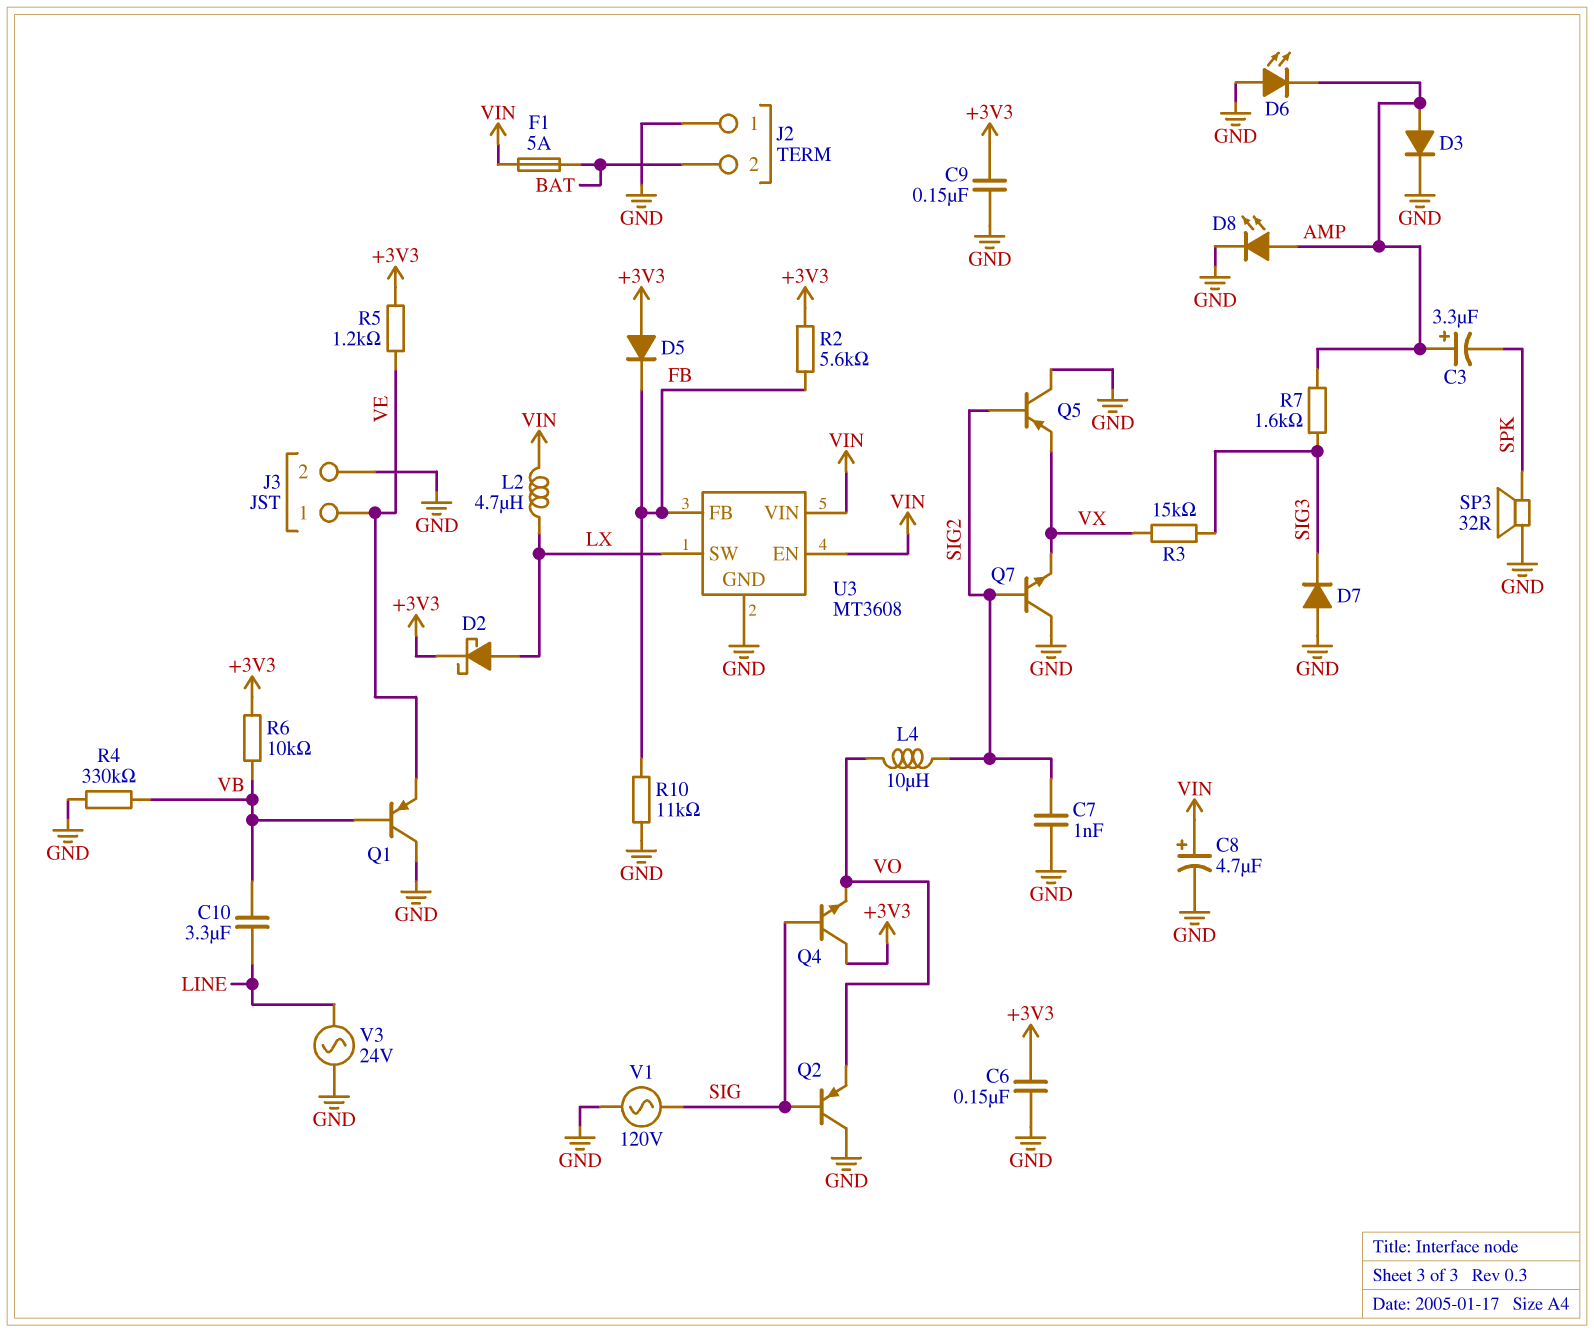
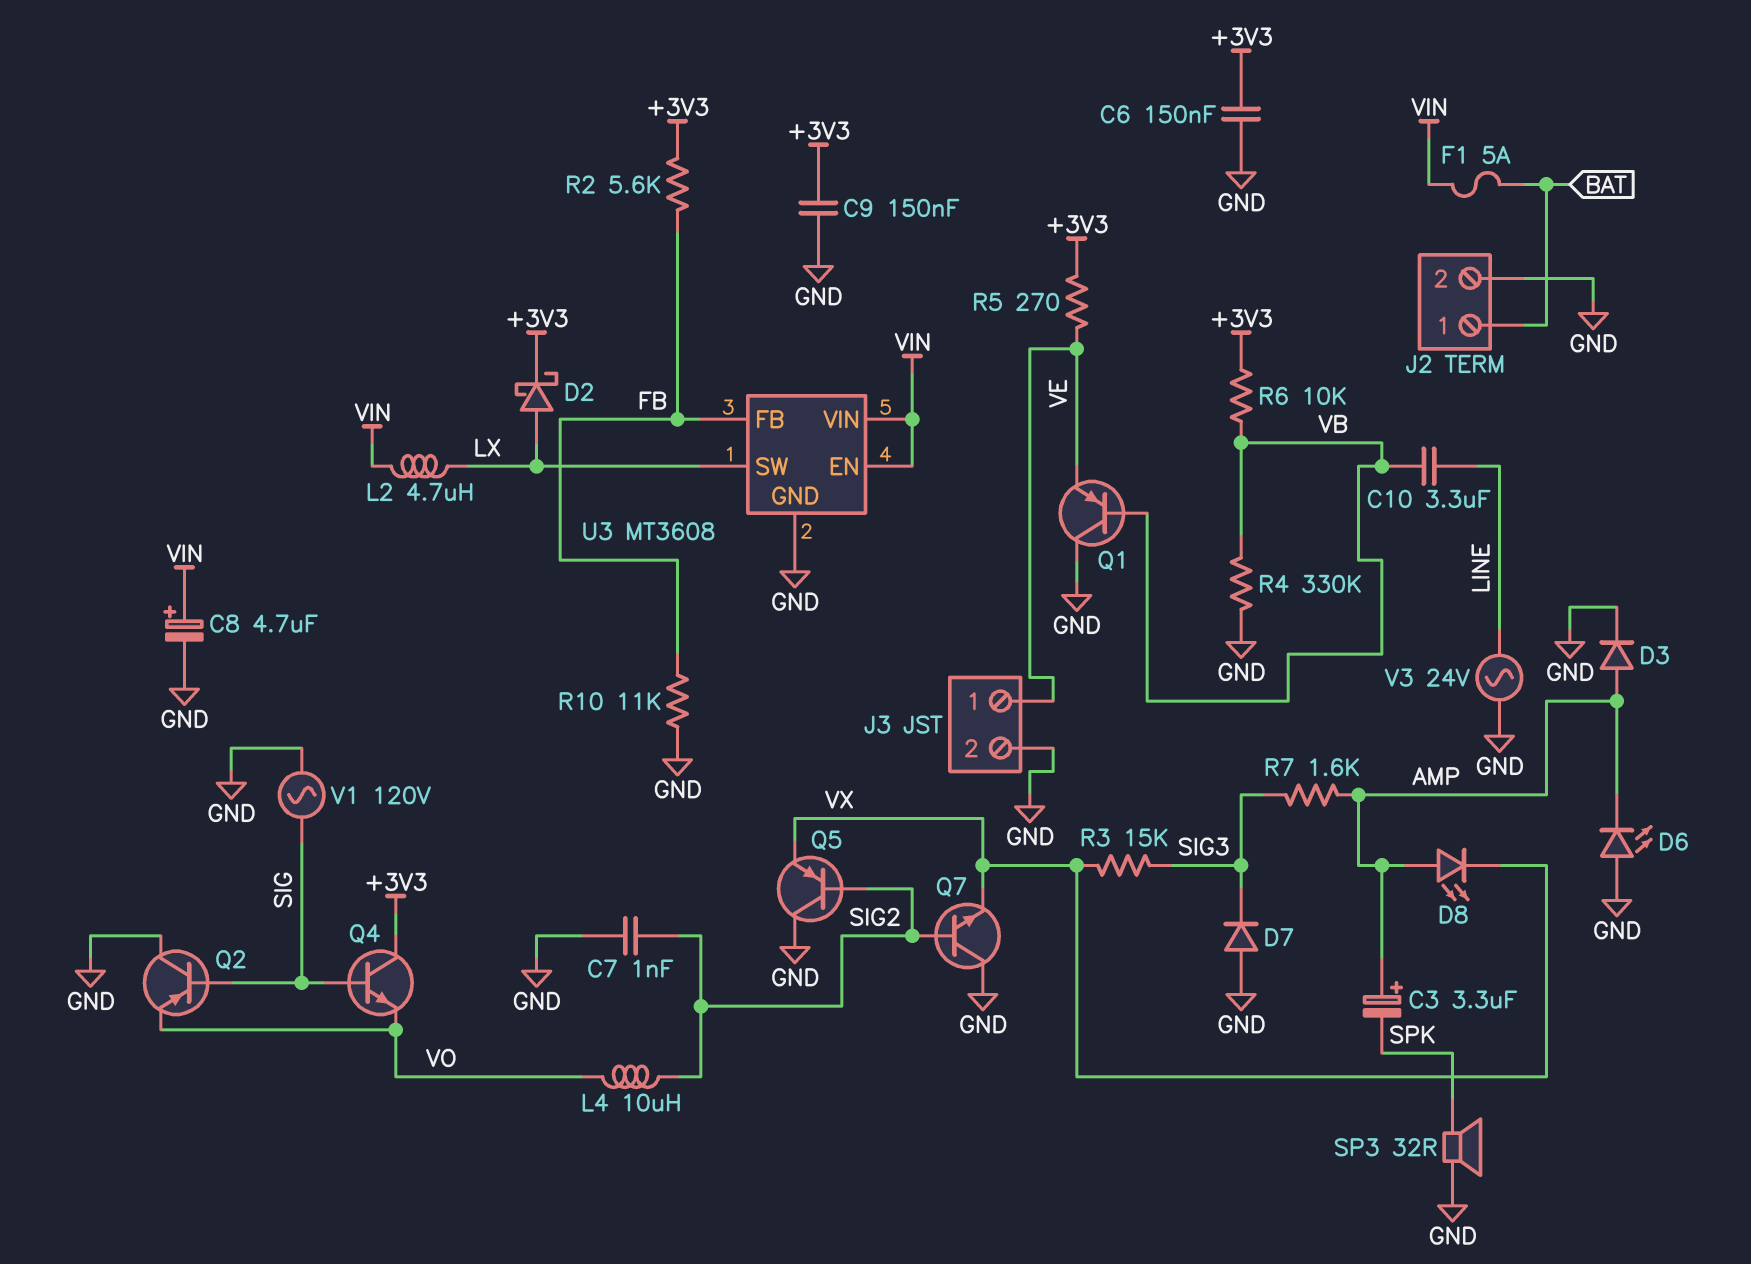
D5: diode (A +3V3, K FB) -> none
D8: LED (A AMP, K GND) -> LED (A AMP, K VX)
J2 pin 1: GND -> BAT
J2 pin 2: BAT -> GND
R5: 1.2k (+3V3, VE) -> 270 (+3V3, VE)

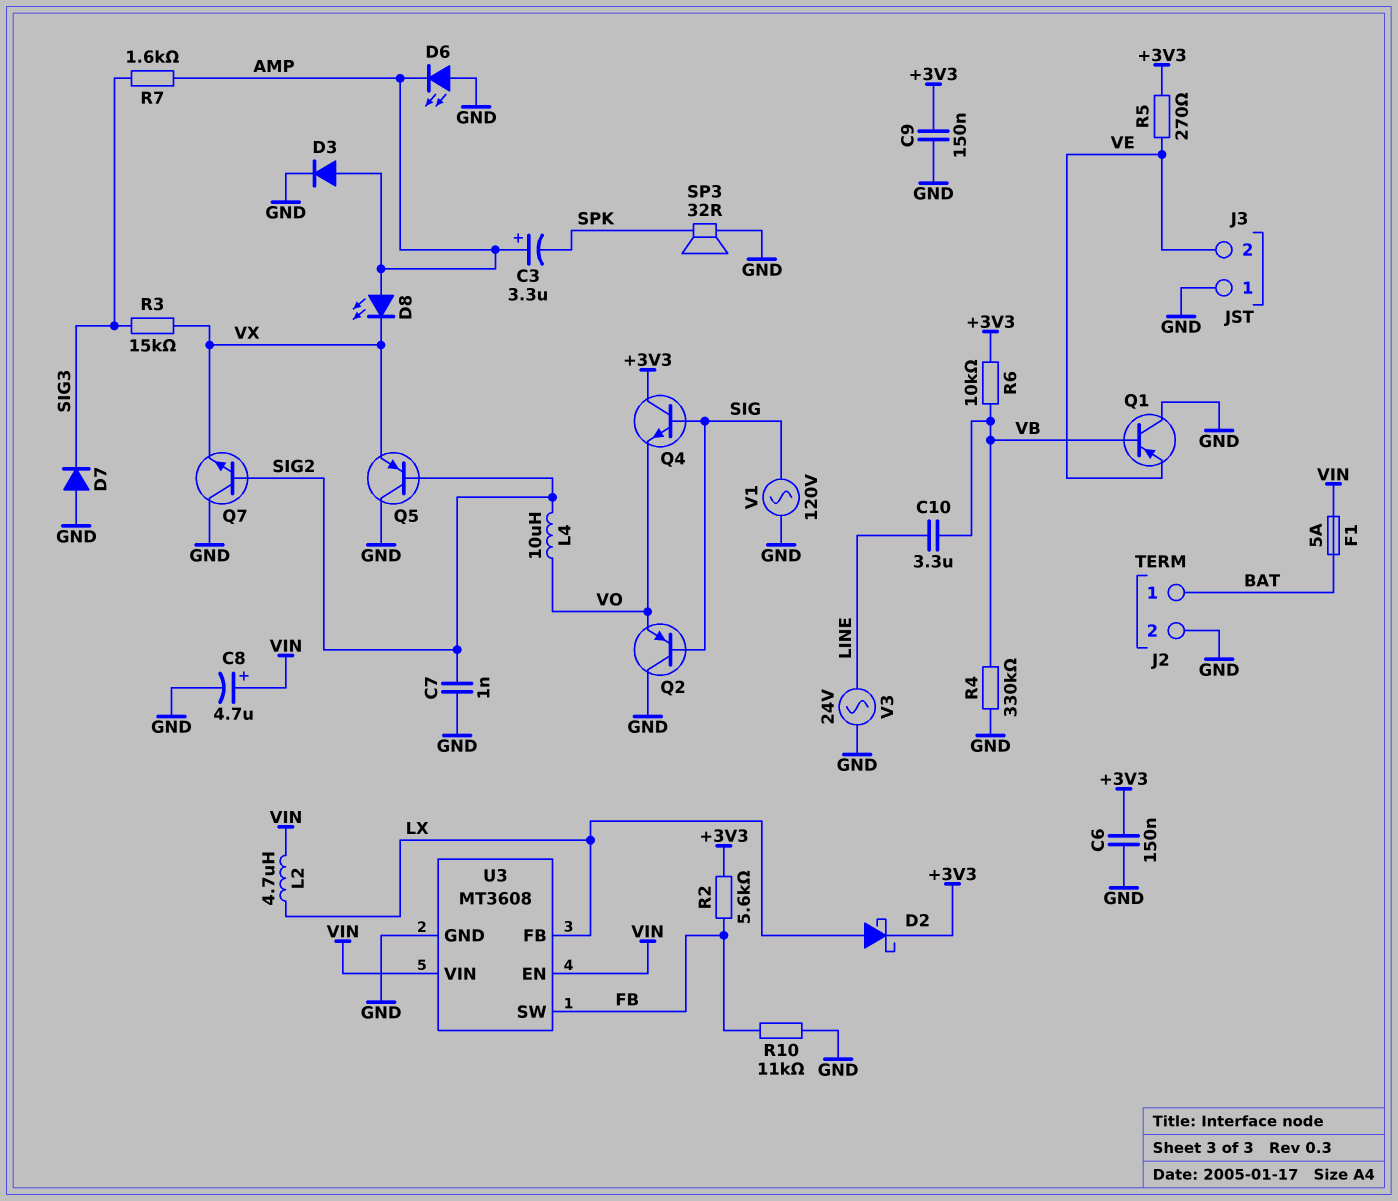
J3 pin 1: VE -> GND
J3 pin 2: GND -> VE
U3 pin FB: FB -> LX
U3 pin SW: LX -> FB

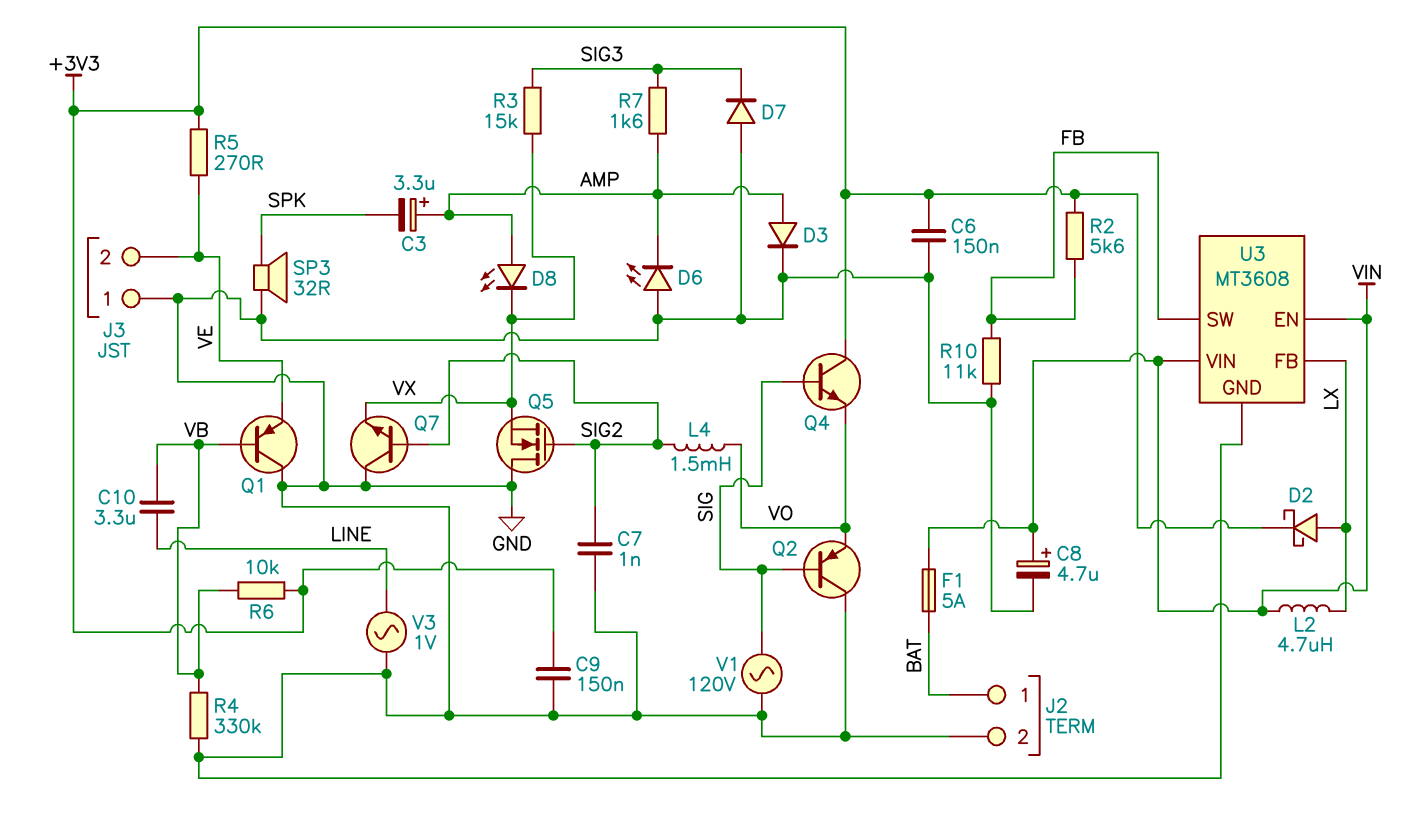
L4: 10uH (SIG2, VO) -> 1.5mH (SIG2, VO)
Q5: PNP (B SIG2, C GND, E VX) -> NMOS (G SIG2, D GND, S VX)
V3: AC 24V (GND, LINE) -> AC 1V (GND, LINE)

